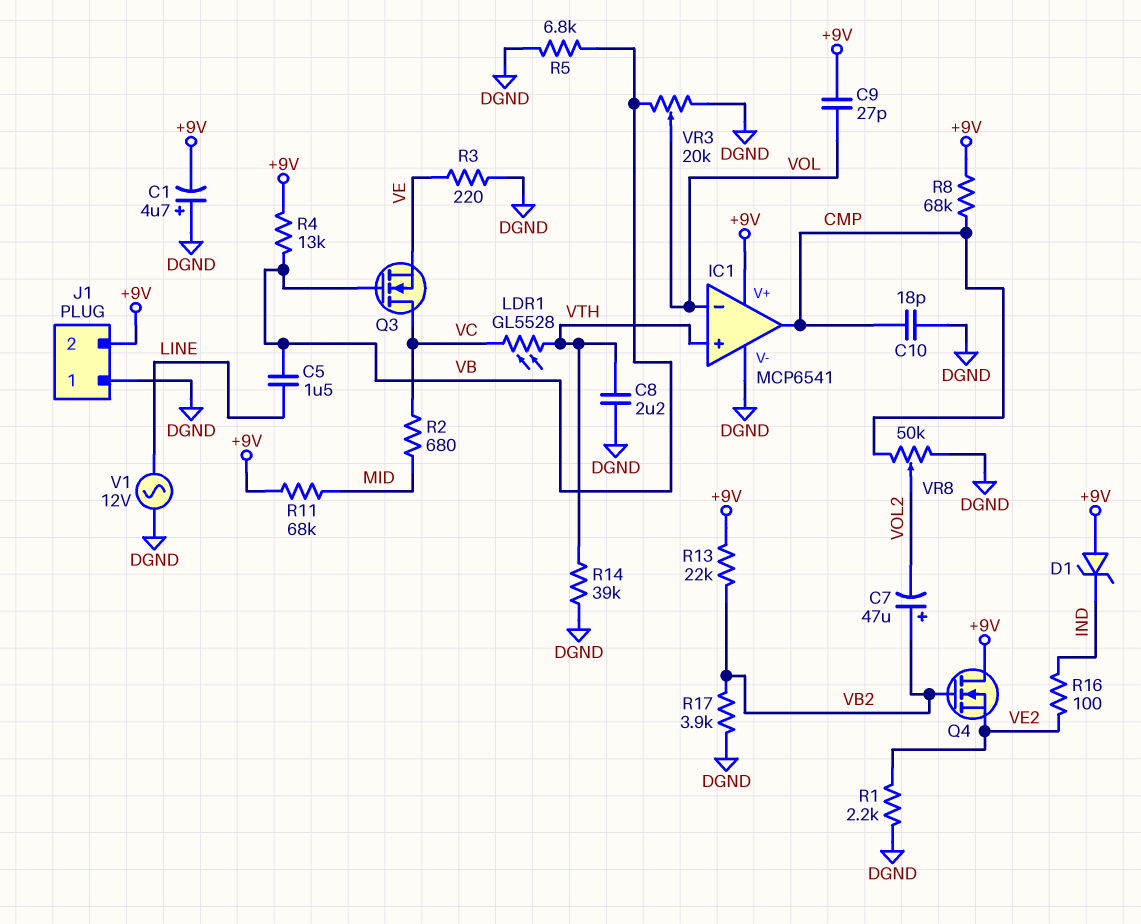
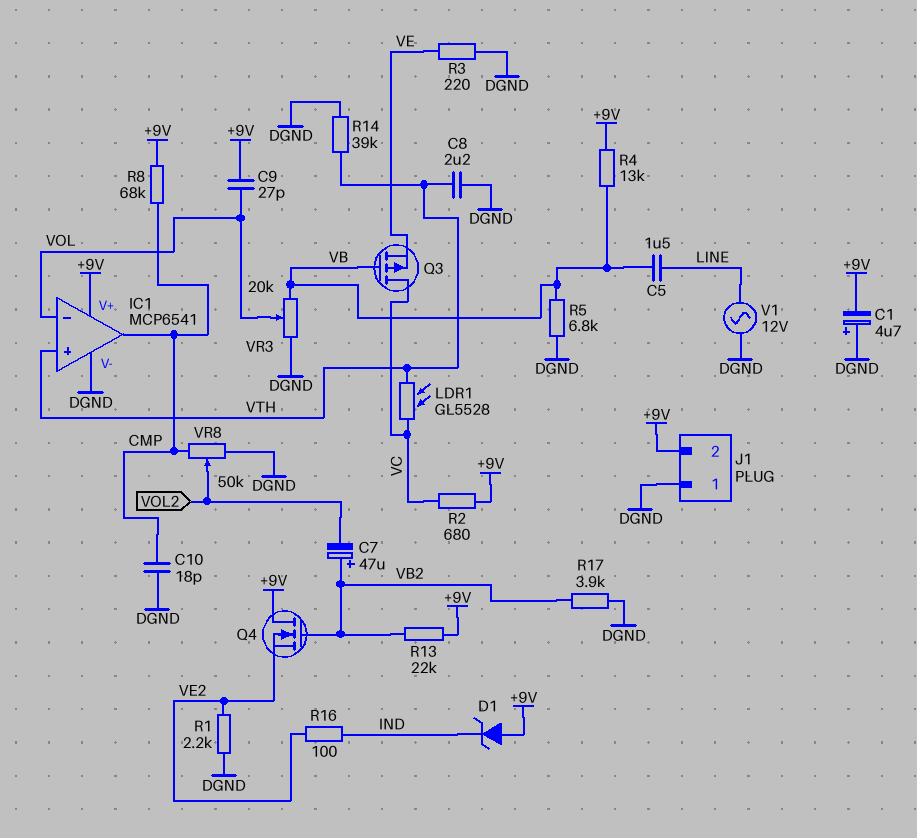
Q3: NMOS (G VB, D VC, S VE) -> PMOS (G VB, D VC, S VE)
R2: 680 (MID, VC) -> 680 (+9V, VC)
R11: 68k (+9V, MID) -> none

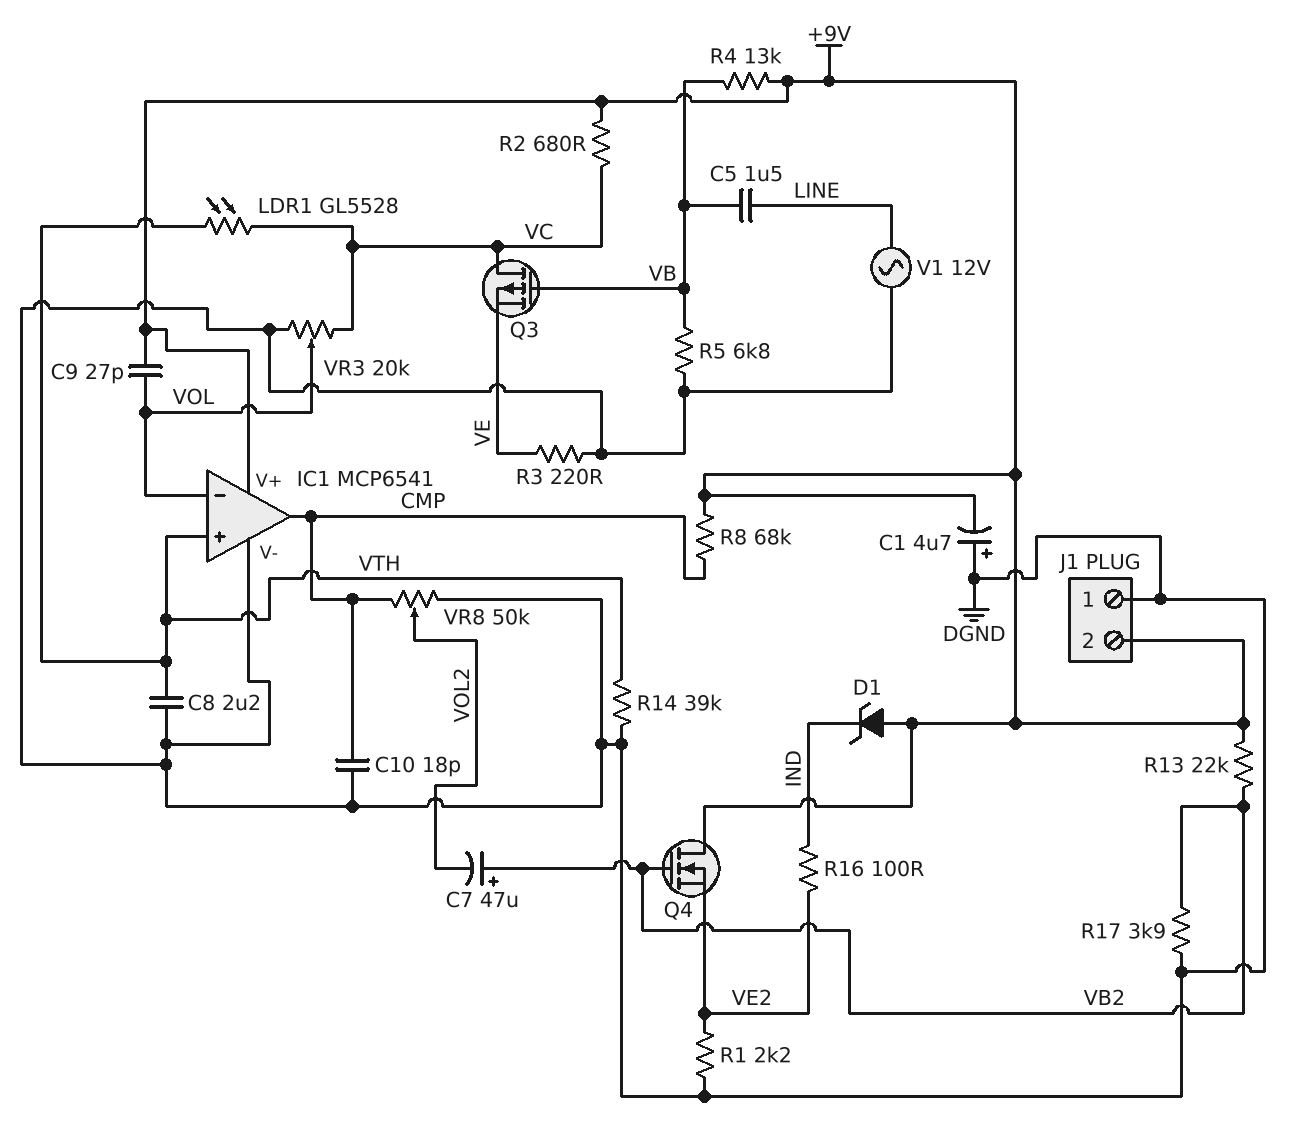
VR3: 20k (DGND, VB, wiper VOL) -> 20k (DGND, VC, wiper VOL)

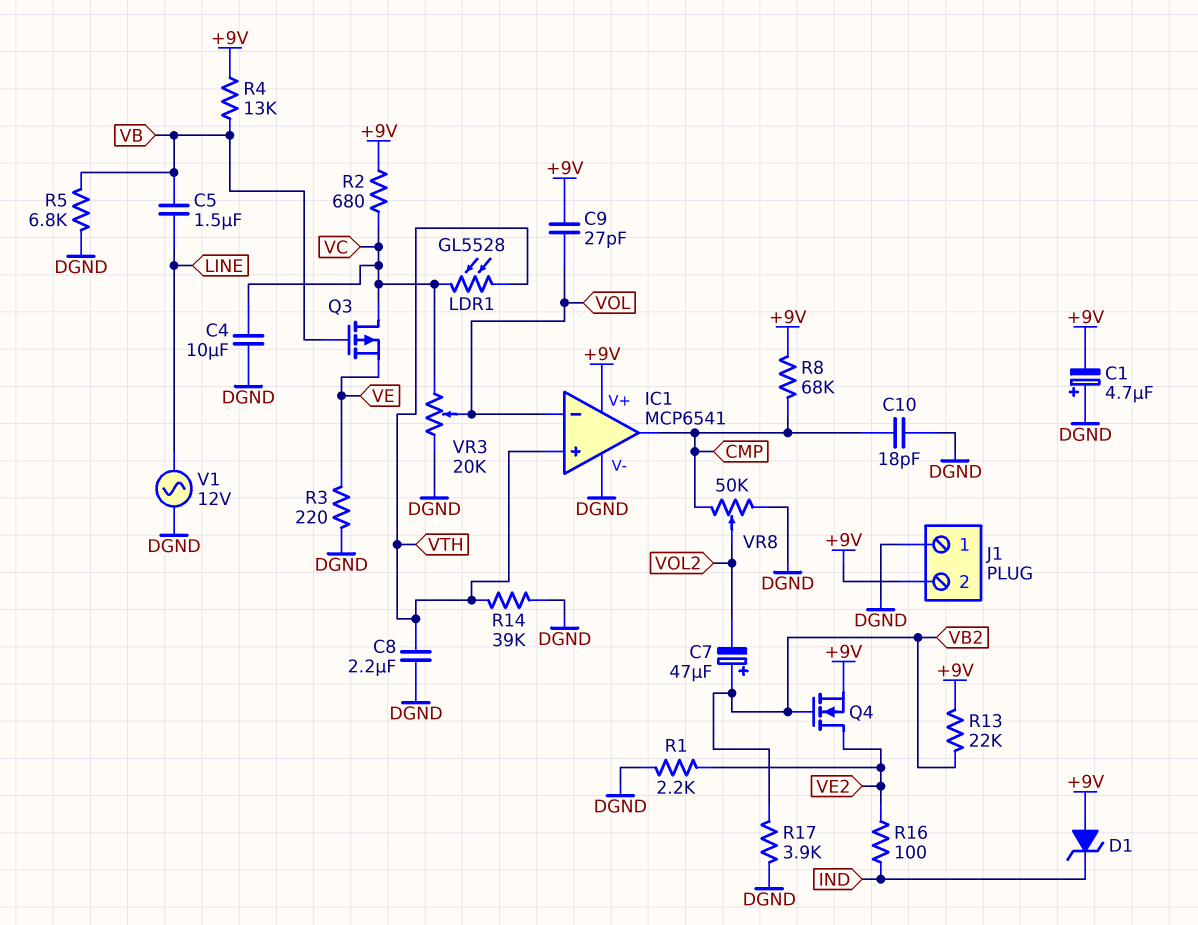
C4: none -> 10uF (DGND, VC)
Q4: NMOS (G VB2, D +9V, S VE2) -> NMOS (G VB2, D VE2, S +9V)

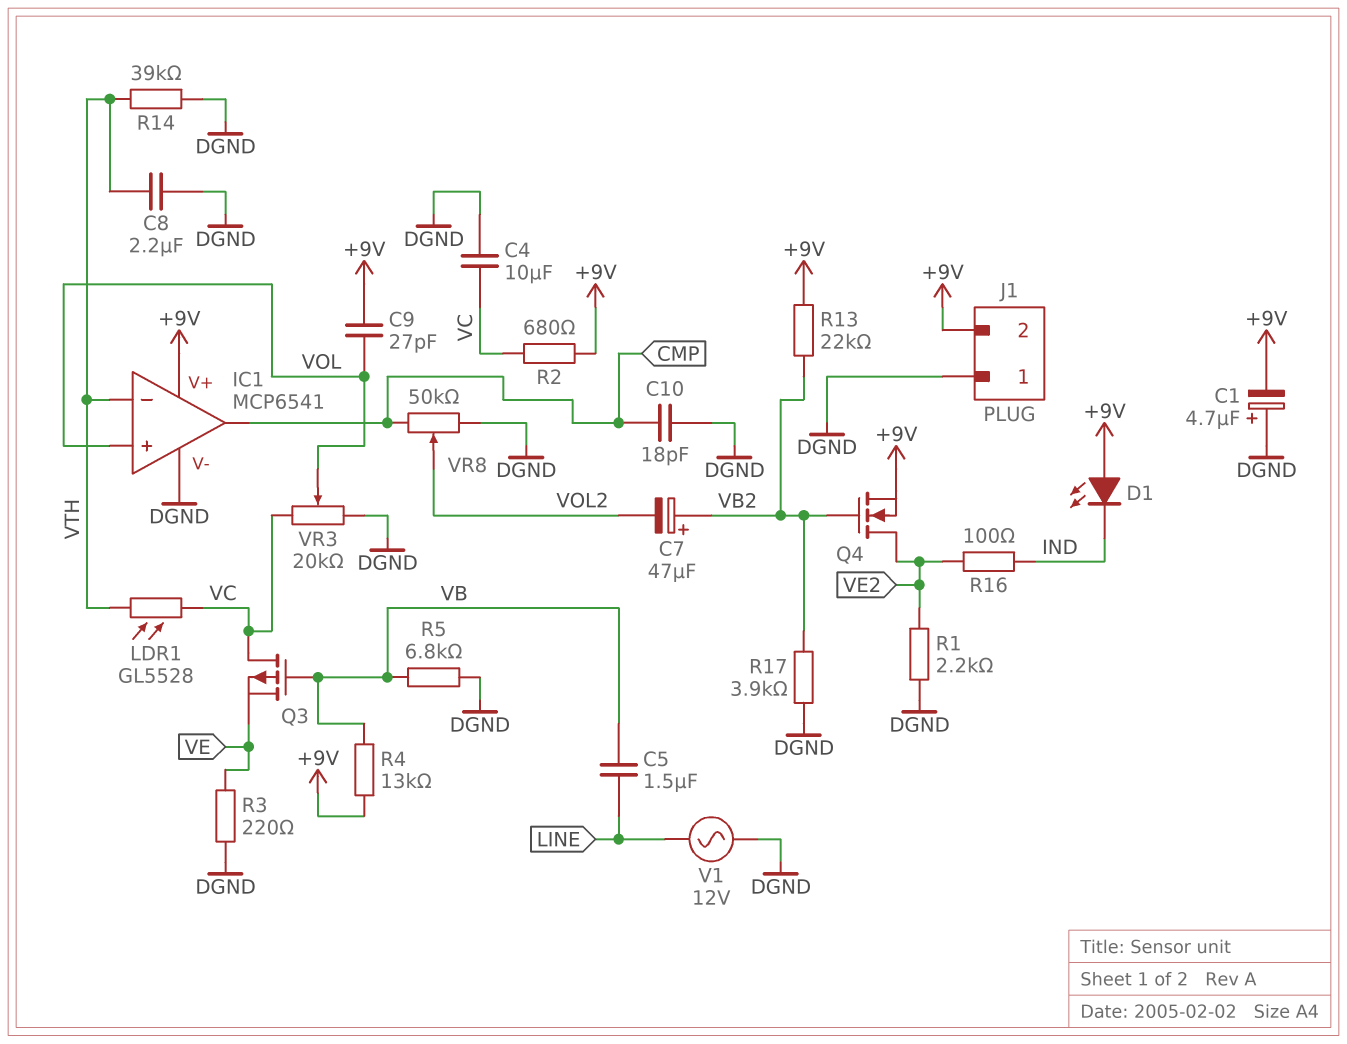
D1: zener (A +9V, K IND) -> LED (A +9V, K IND)
IC1 pin in+: VTH -> VOL
IC1 pin in-: VOL -> VTH
R8: 68k (+9V, CMP) -> none

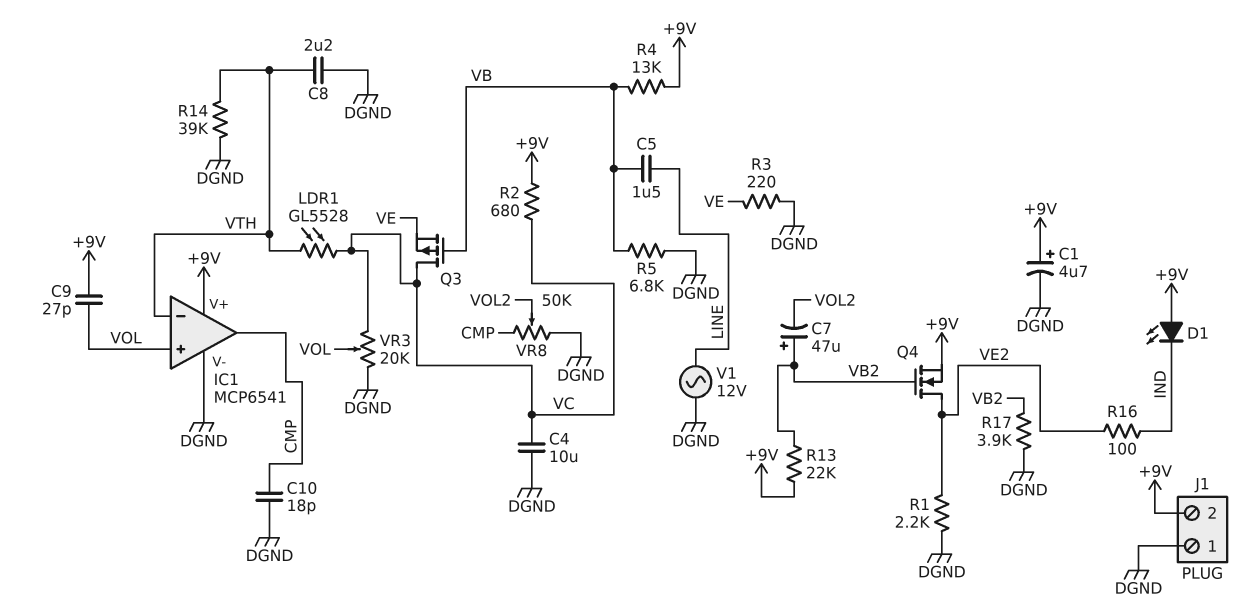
C1: 4.7uF (plus DGND, minus +9V) -> 4.7uF (plus +9V, minus DGND)

